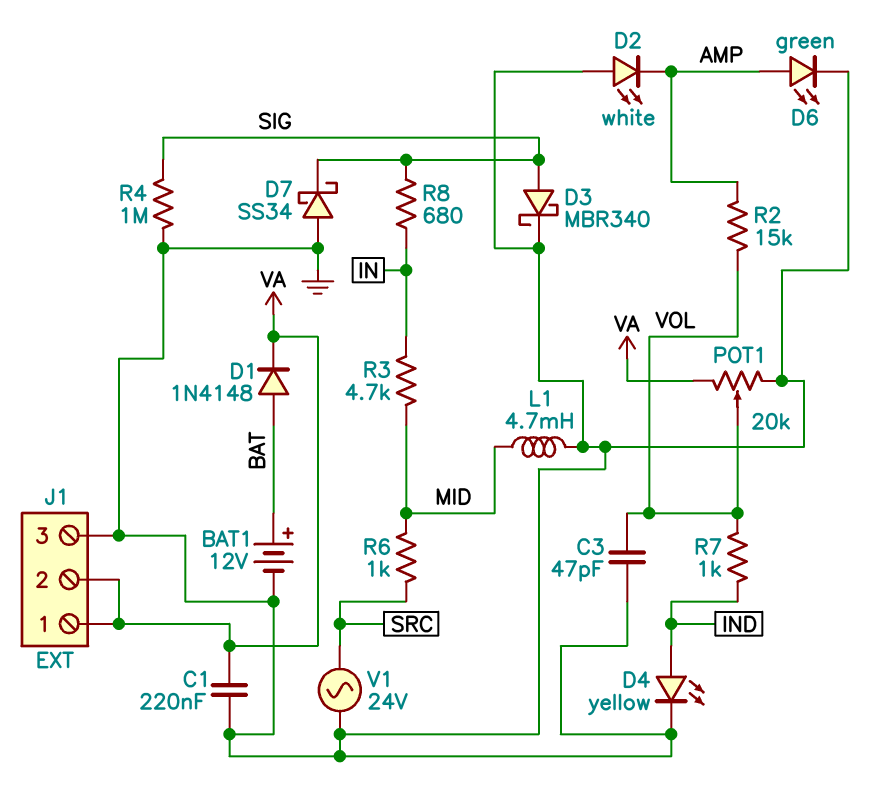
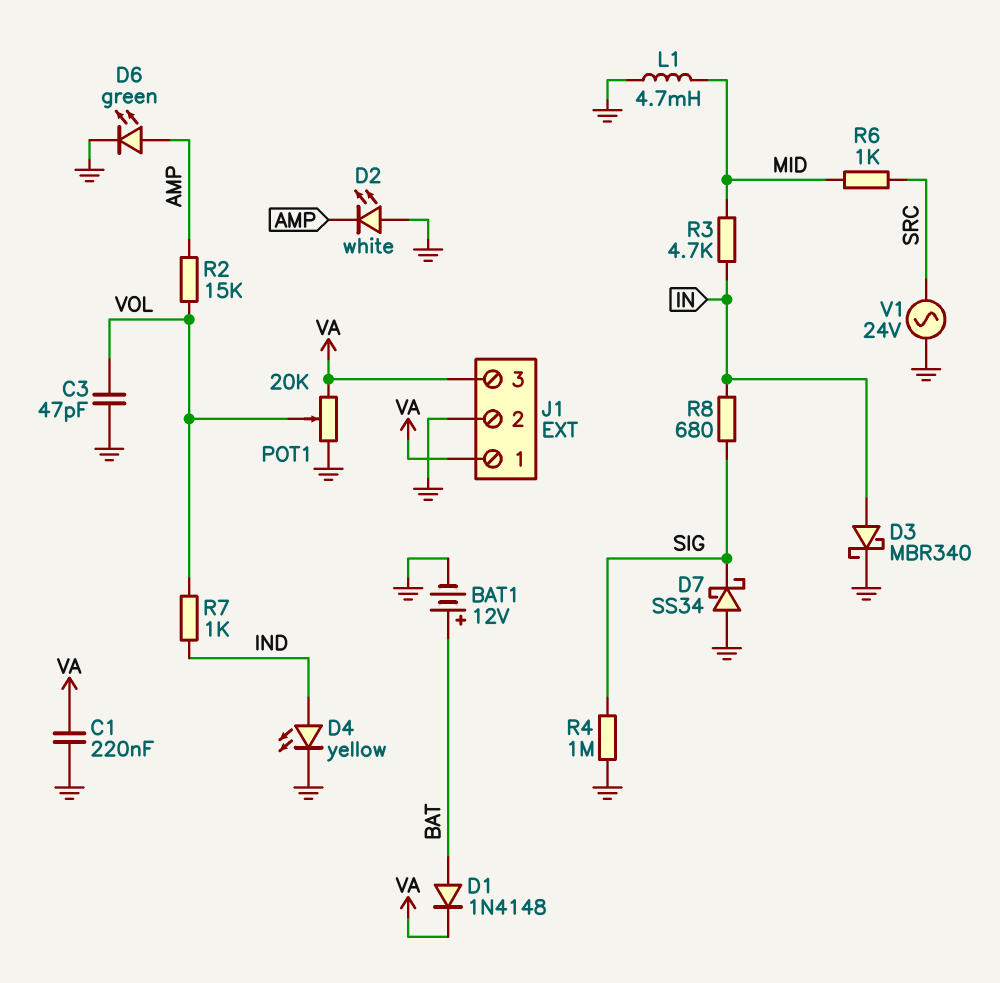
D3: schottky MBR340 (A SIG, K GND) -> schottky MBR340 (A IN, K GND)
J1 pin 2: VA -> GND
J1 pin 3: GND -> VA

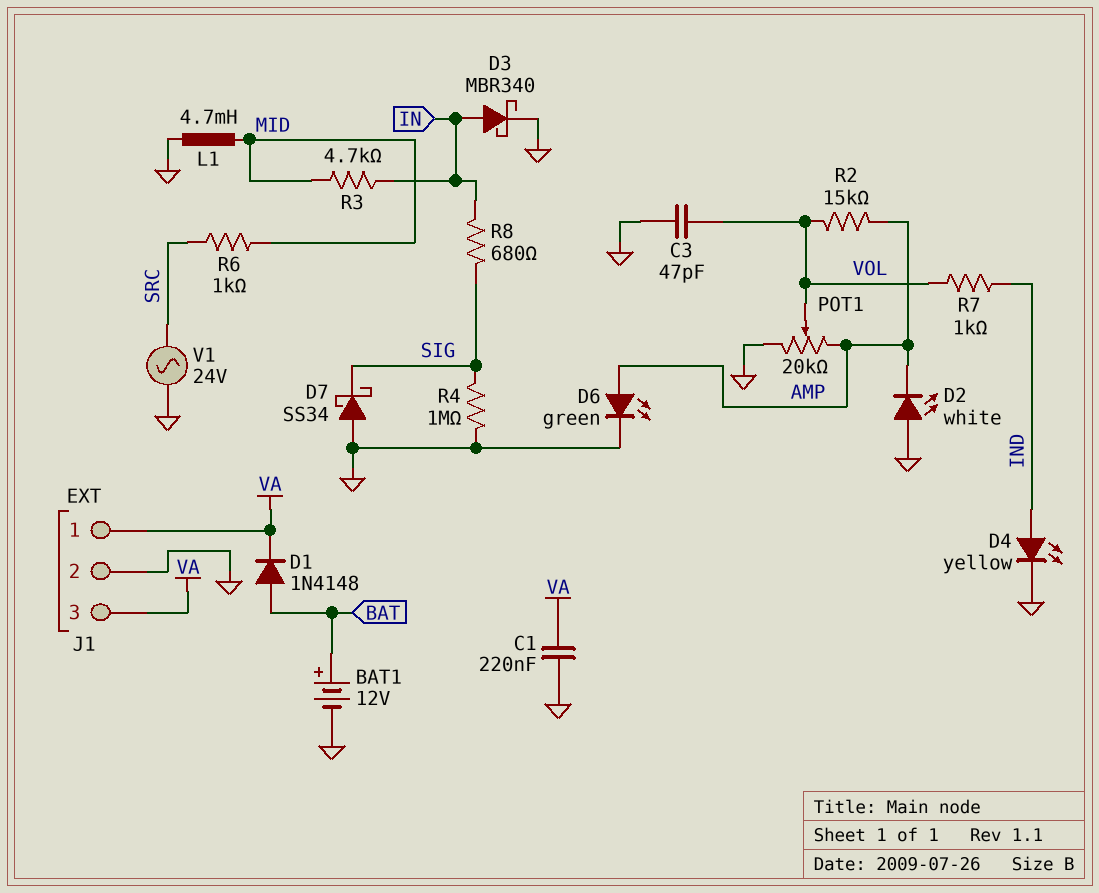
POT1: 20k (GND, VA, wiper VOL) -> 20k (AMP, GND, wiper VOL)

